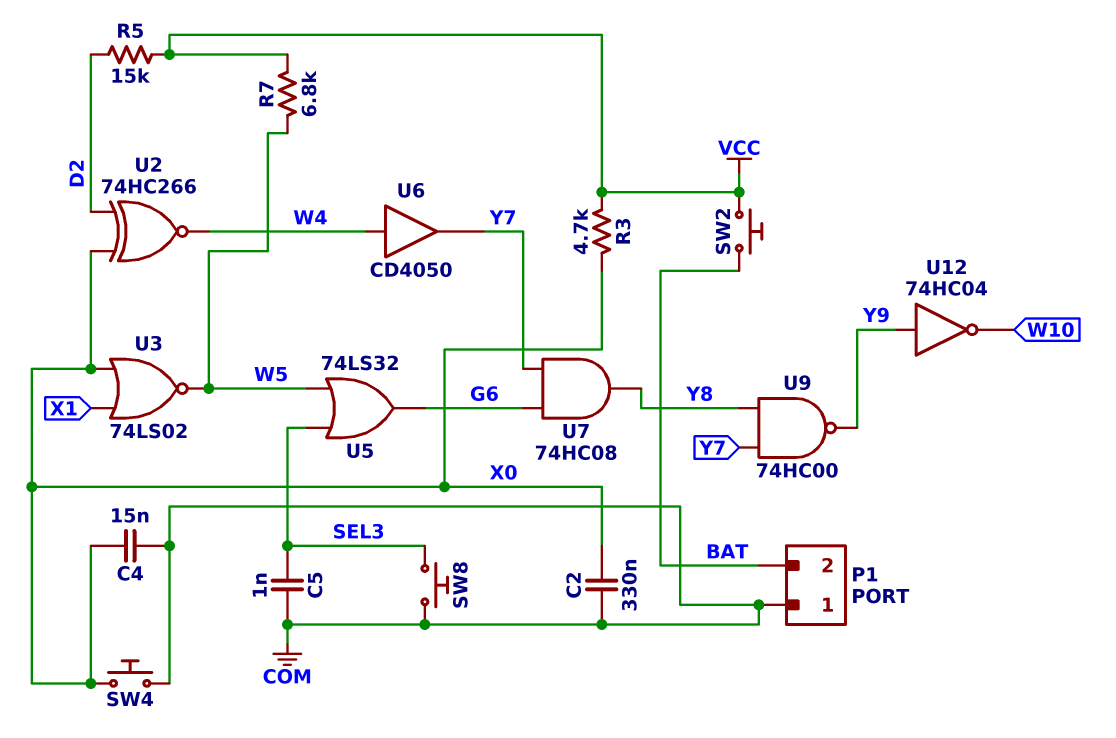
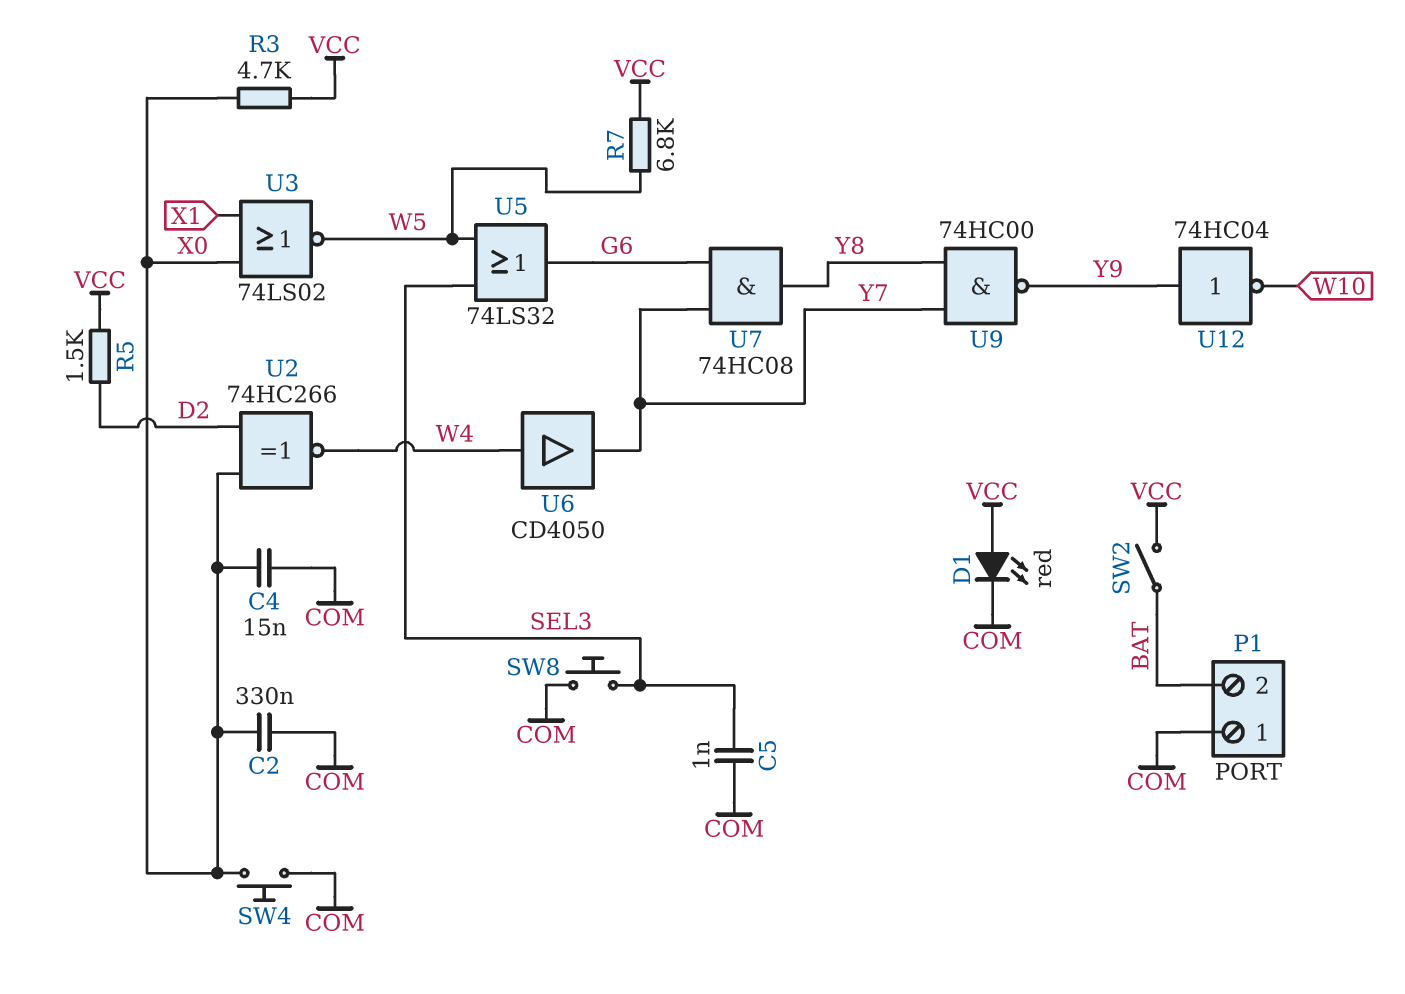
D1: none -> LED red (A VCC, K COM)
R5: 15k (D2, VCC) -> 1.5k (D2, VCC)
SW2: button (BAT, VCC) -> switch (BAT, VCC)

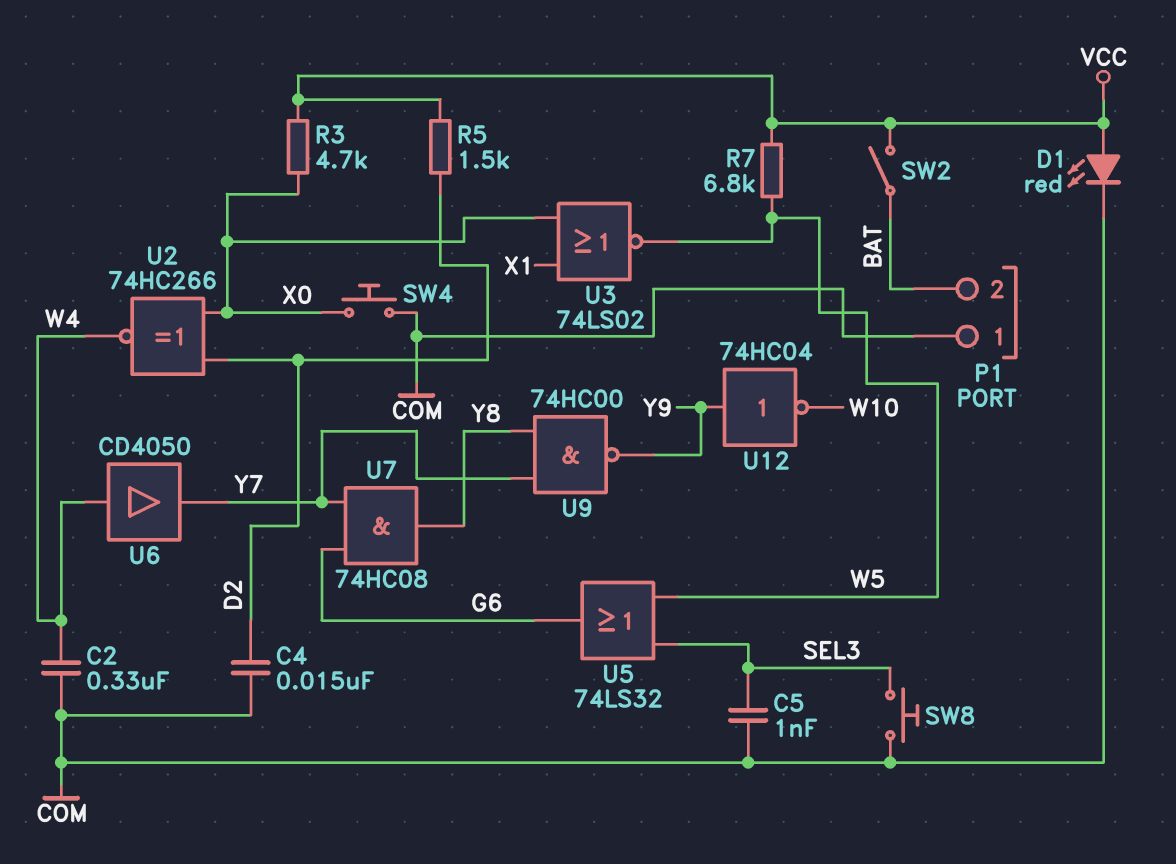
C2: 330nF (COM, X0) -> 330nF (COM, W4)
C4: 15nF (COM, X0) -> 15nF (COM, D2)

